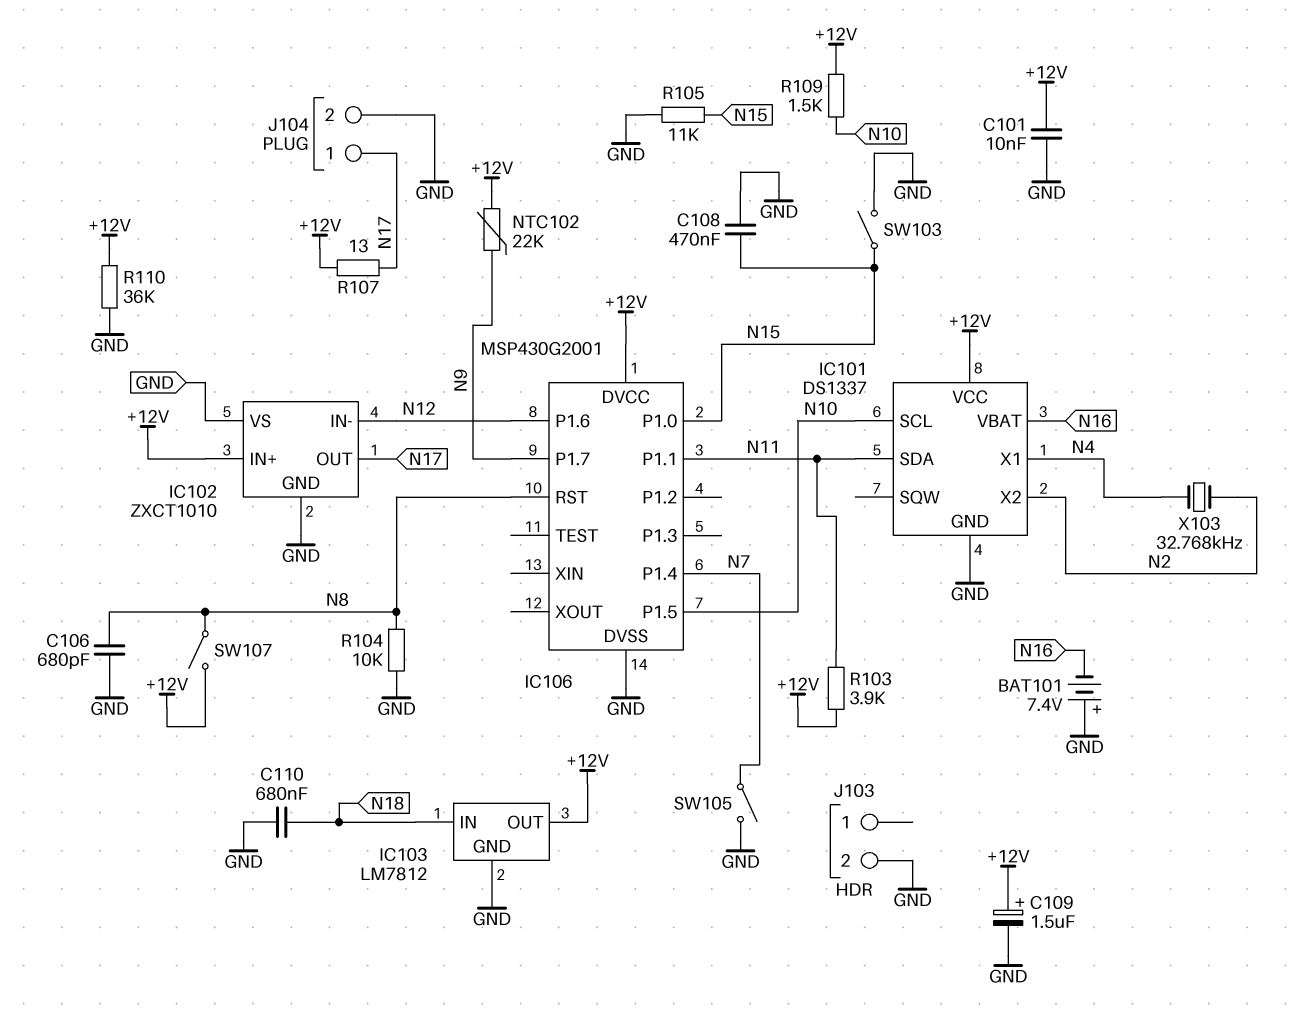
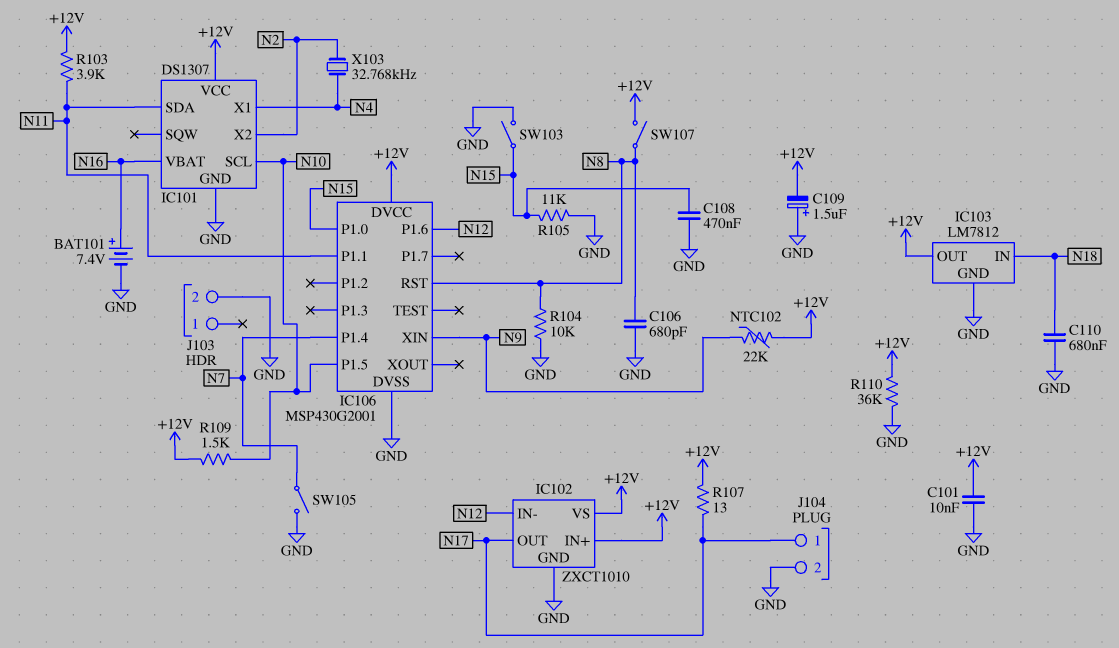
BAT101: 7.4V (plus GND, minus N16) -> 7.4V (plus N16, minus GND)
C109: 1.5uF (plus +12V, minus GND) -> 1.5uF (plus GND, minus +12V)
IC101: DS1337 -> DS1307
IC102 pin VS: GND -> +12V
IC106 pin P1.7: N9 -> none
IC106 pin XIN: none -> N9

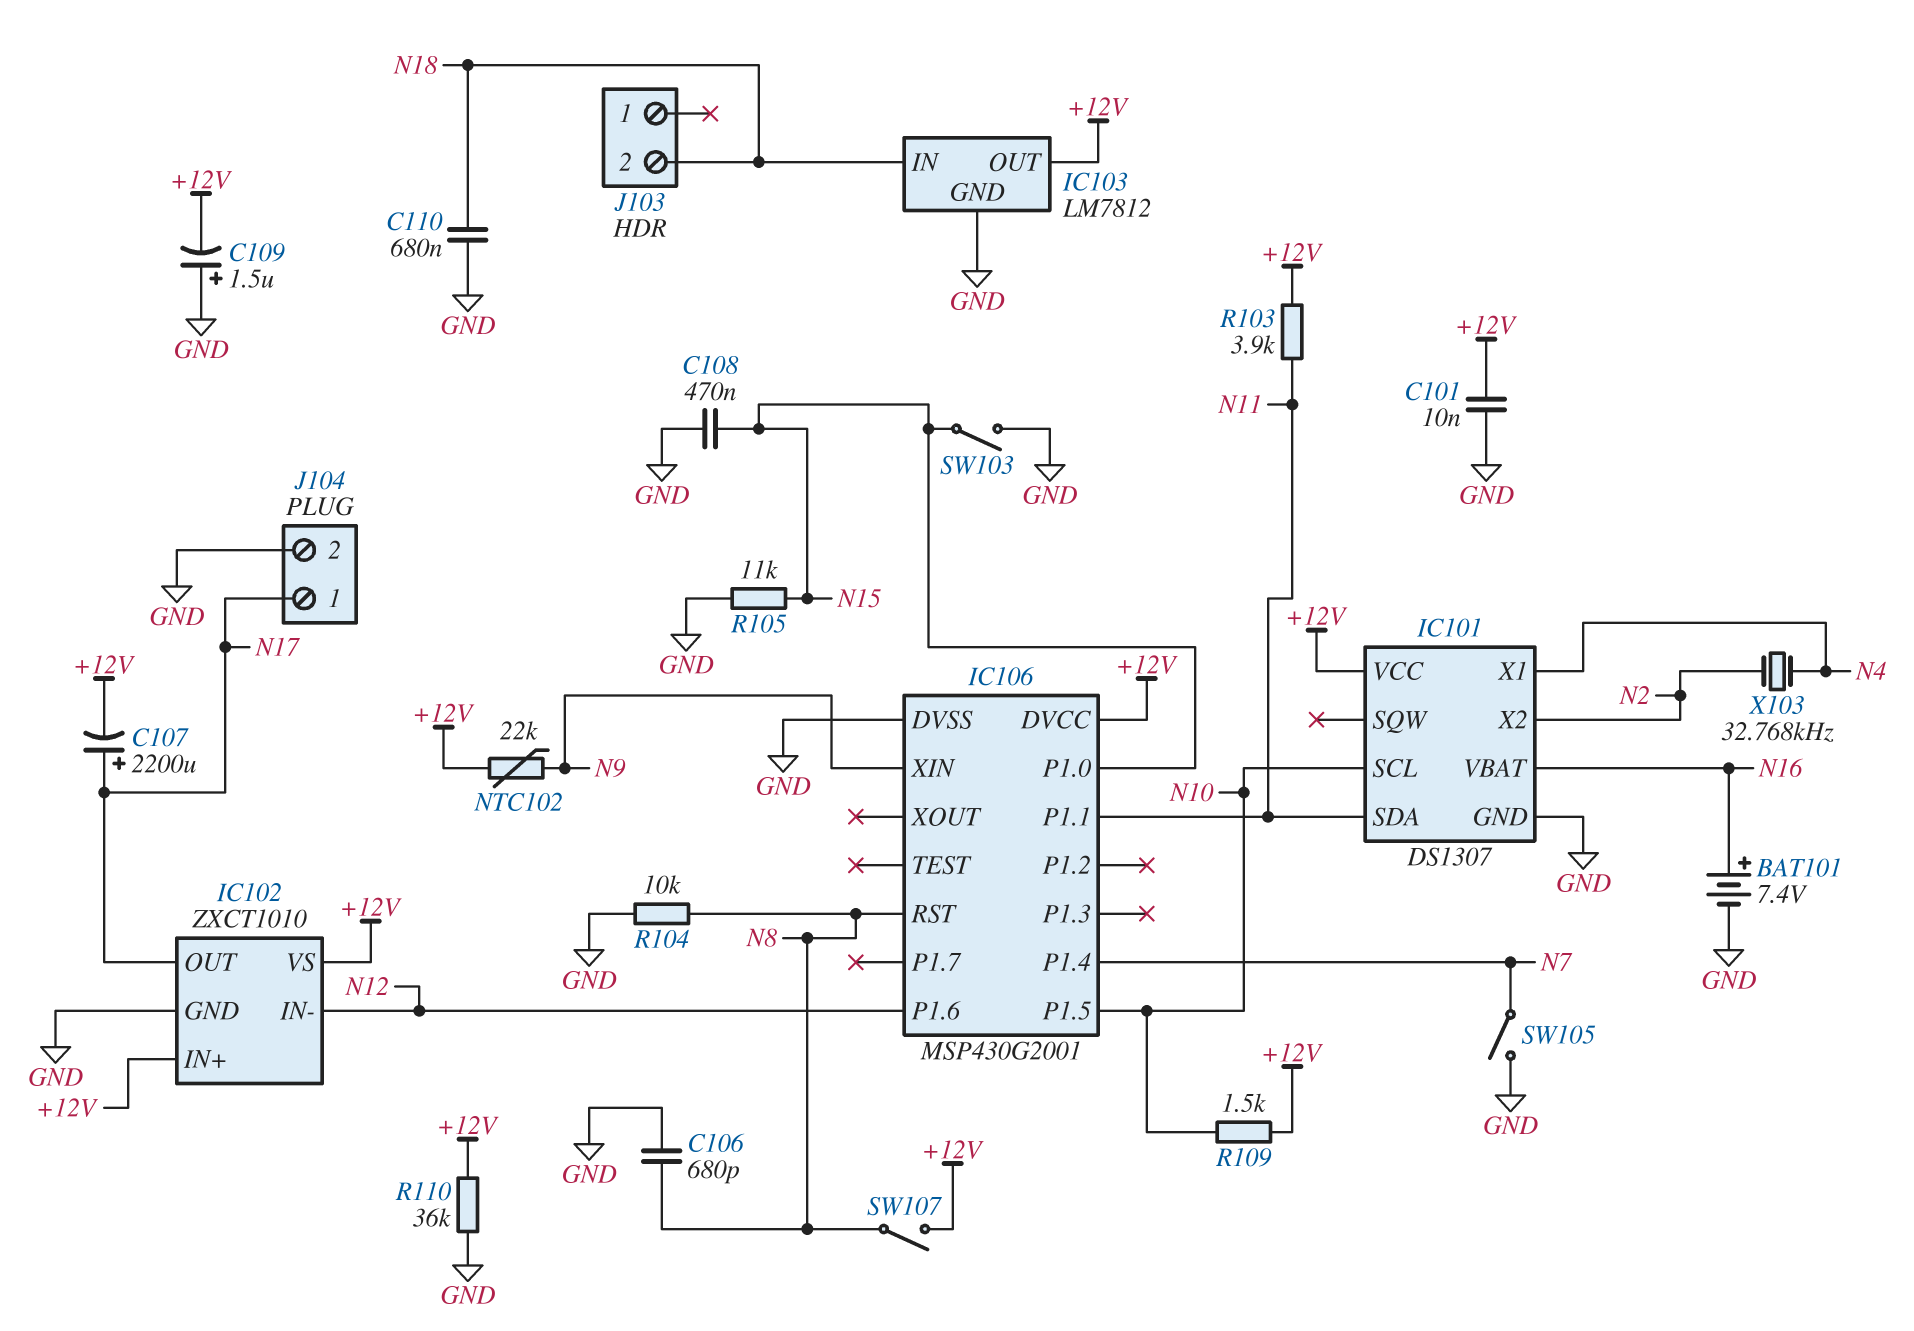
C107: none -> 2200uF (plus N17, minus +12V)
J103 pin 2: GND -> N18
R107: 13 (+12V, N17) -> none

